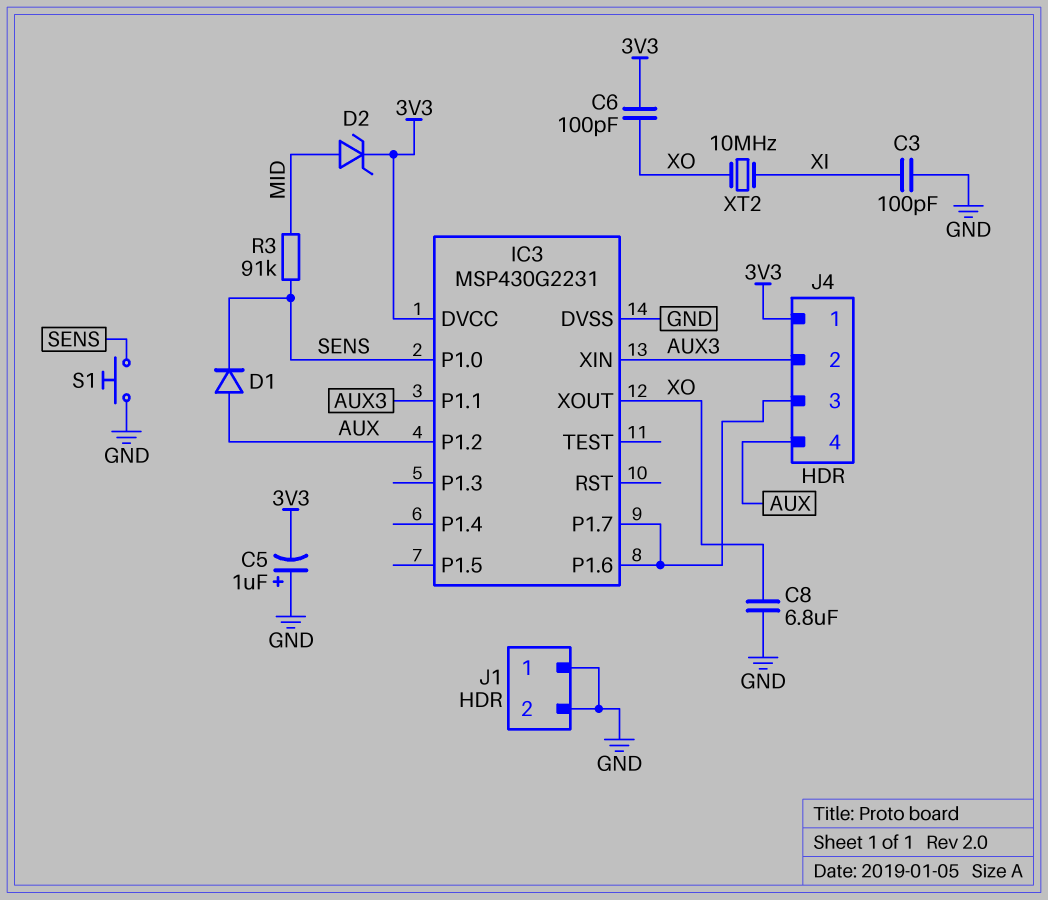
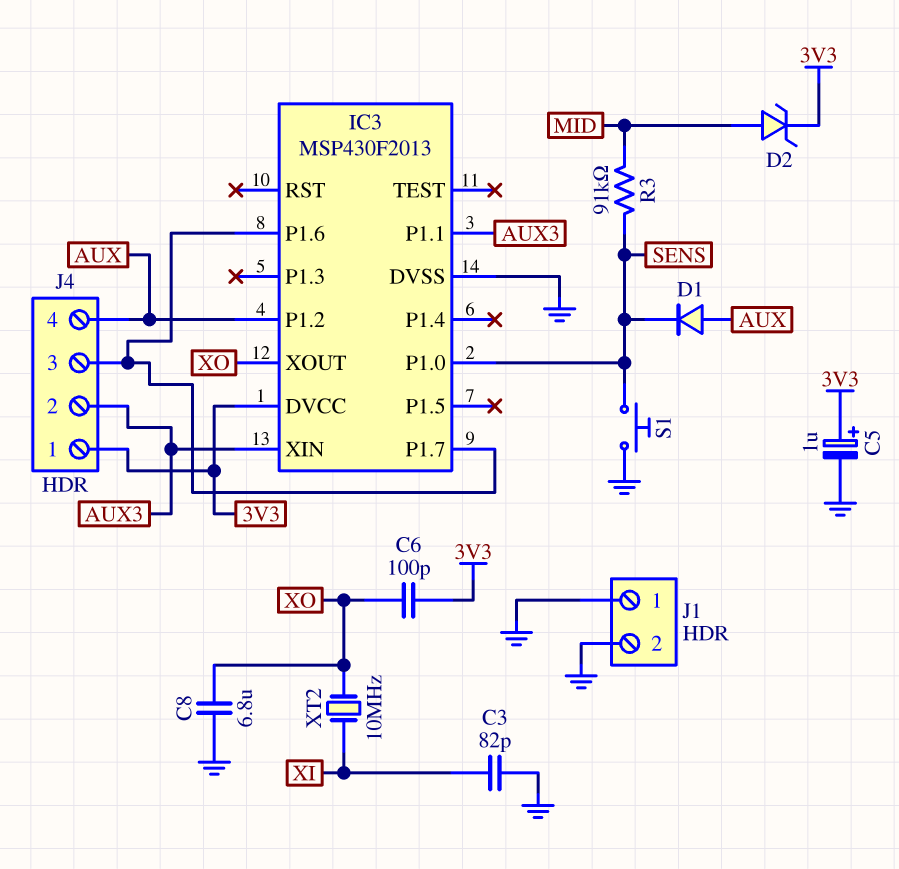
C3: 100pF (GND, XI) -> 82pF (GND, XI)
C5: 1uF (plus GND, minus 3V3) -> 1uF (plus 3V3, minus GND)
IC3: MSP430G2231 -> MSP430F2013

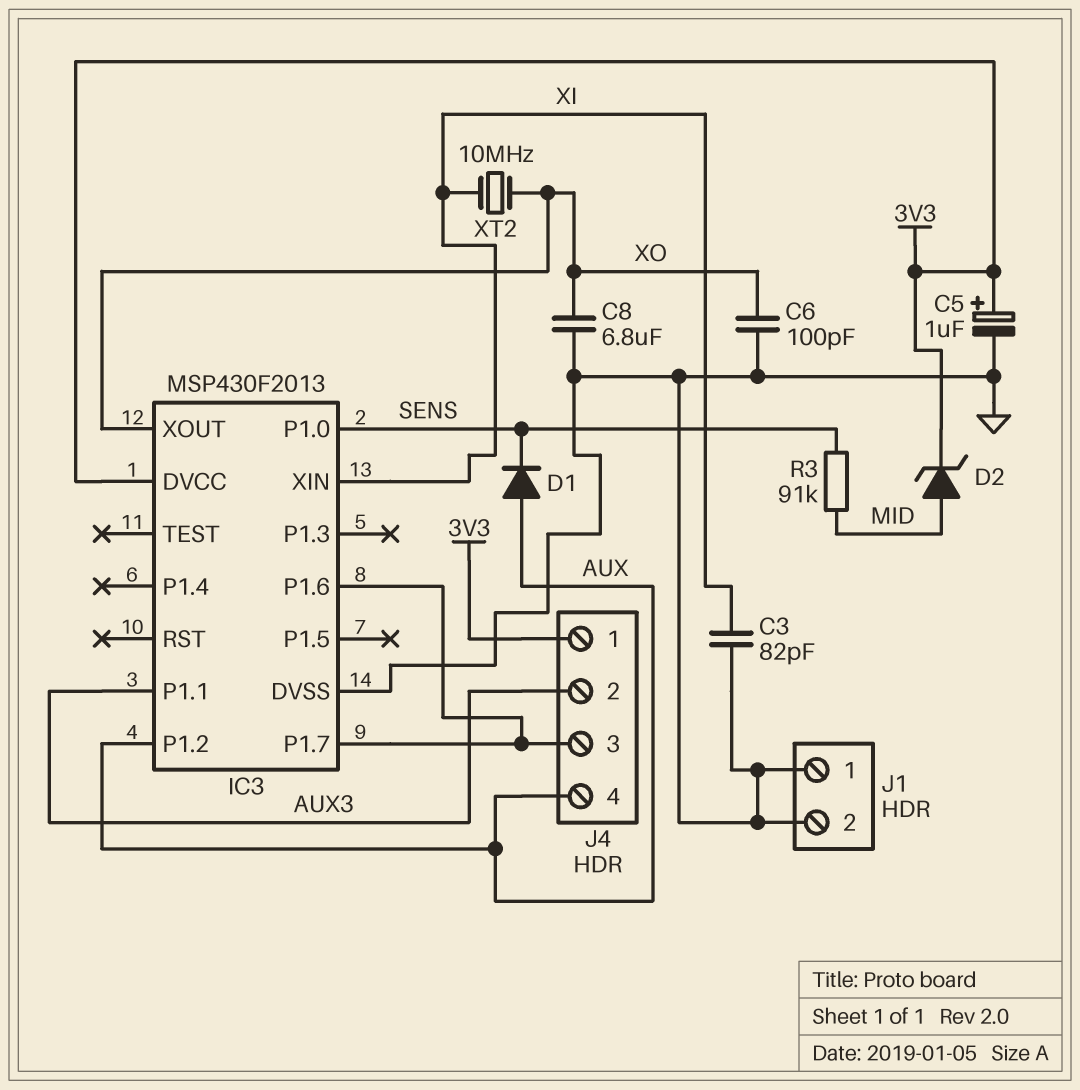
C6: 100pF (3V3, XO) -> 100pF (GND, XO)
IC3 pin XIN: AUX3 -> XI
S1: button (GND, SENS) -> none

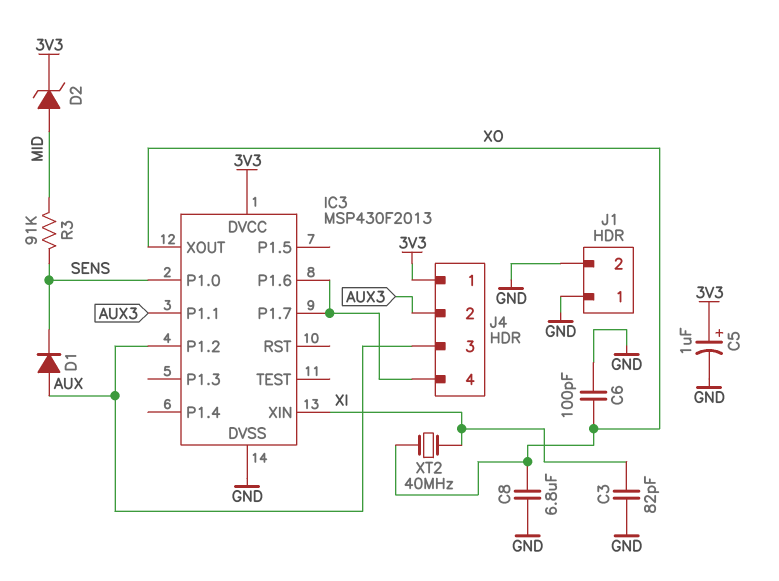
J4 pin 3: IC3/P1.6 -> AUX
J4 pin 4: AUX -> IC3/P1.6
XT2: 10MHz (XI, XO) -> 40MHz (XI, XO)

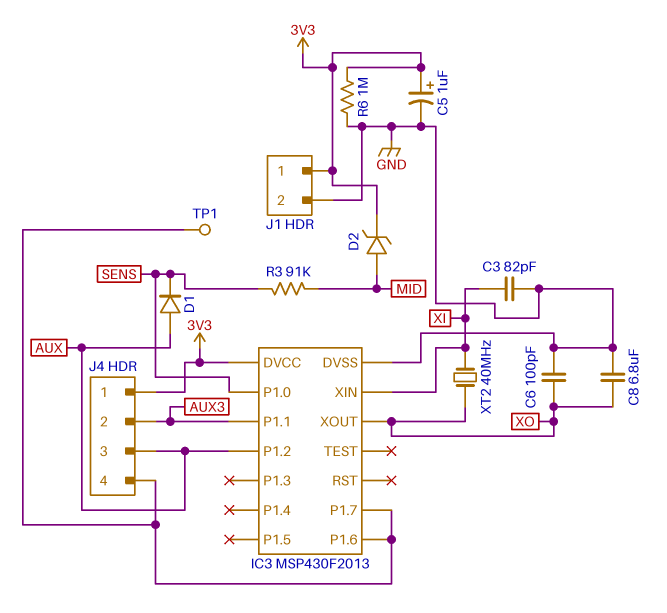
J1 pin 1: GND -> 3V3
R6: none -> 1M (3V3, GND)
TP1: none -> test point (IC3/P1.6)

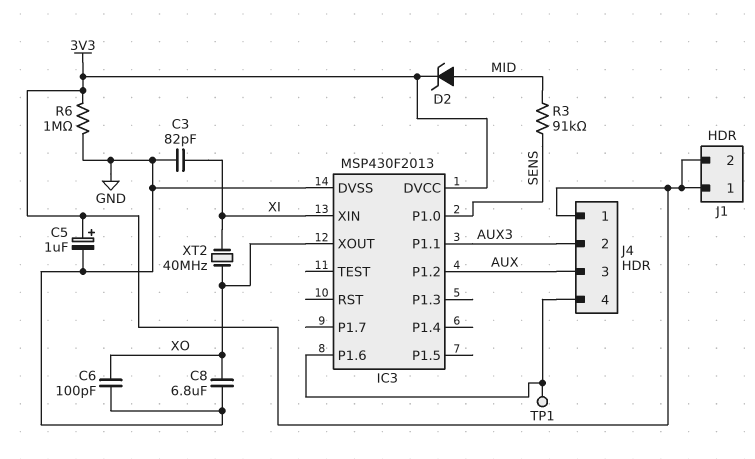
D1: diode (A AUX, K SENS) -> none
IC3 pin P1.7: IC3/P1.6 -> none
J1 pin 2: GND -> 3V3

